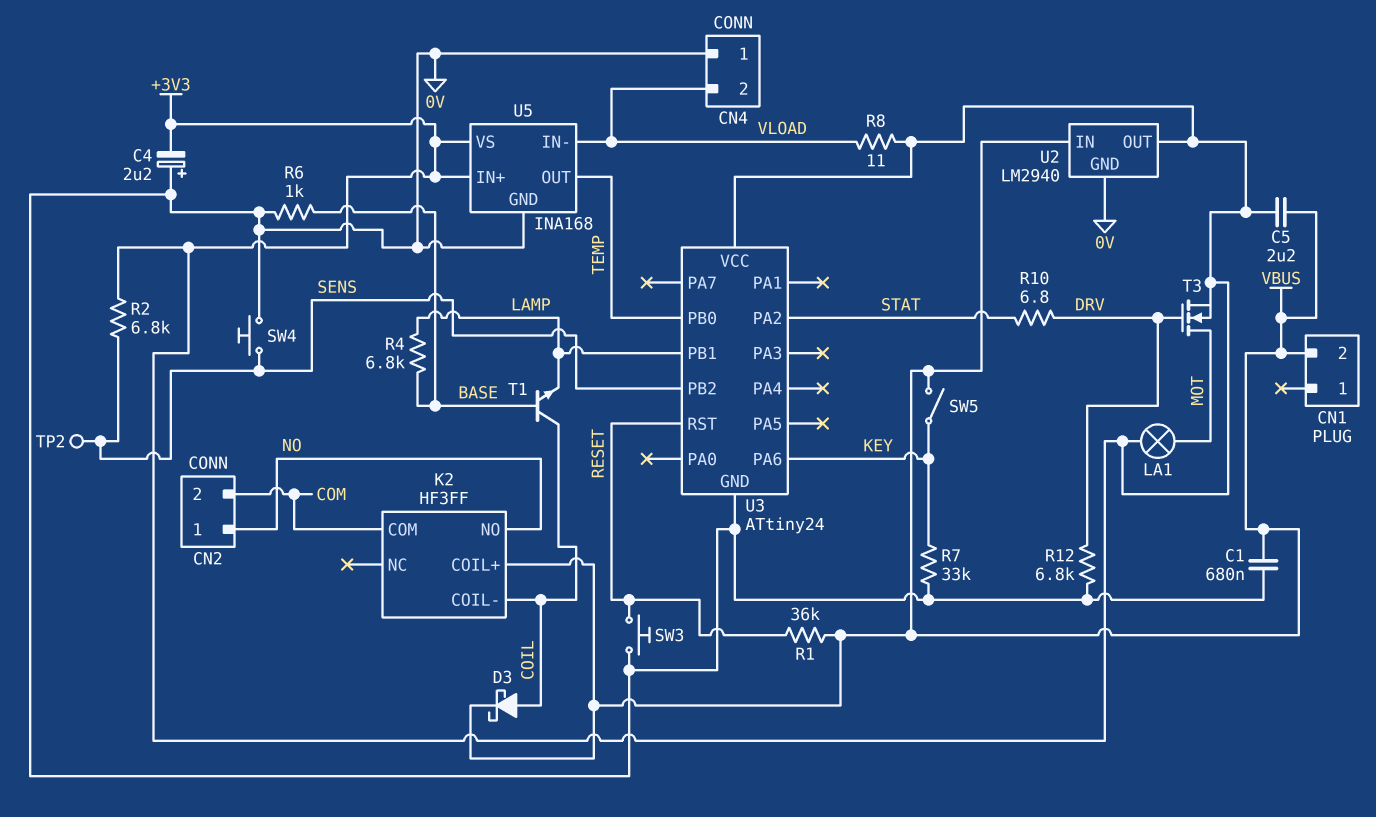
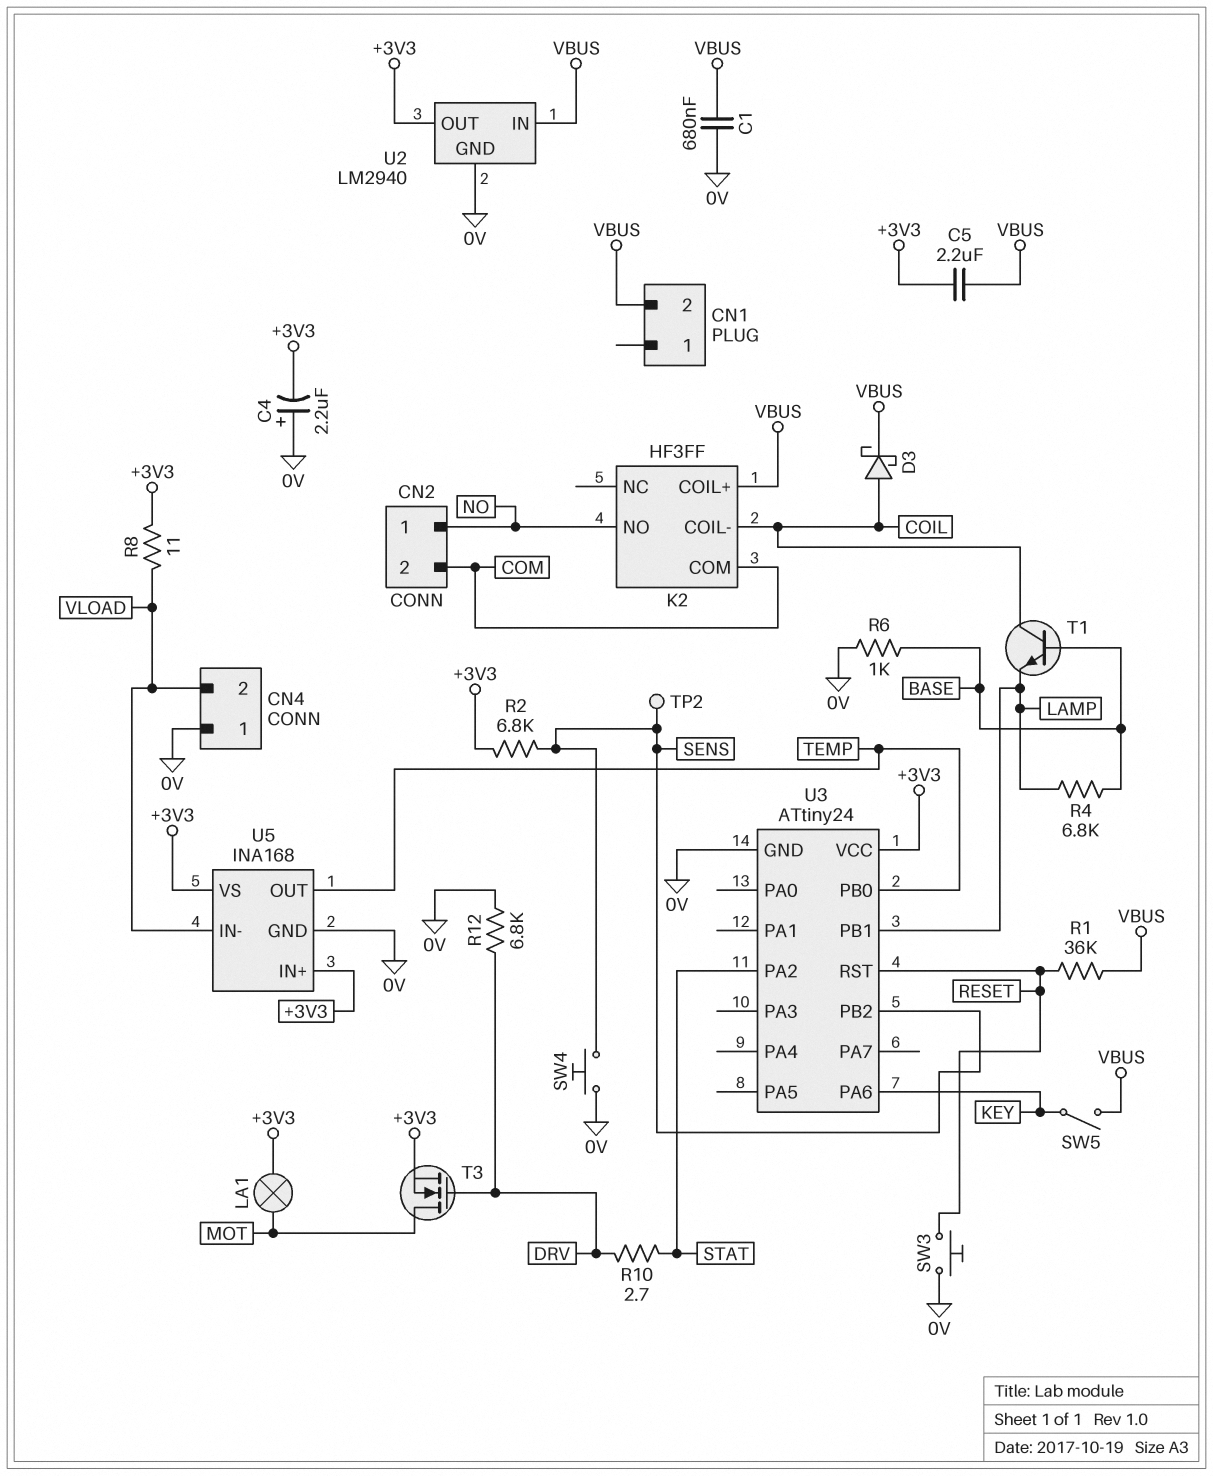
R7: 33k (0V, KEY) -> none
R10: 6.8 (DRV, STAT) -> 2.7 (DRV, STAT)

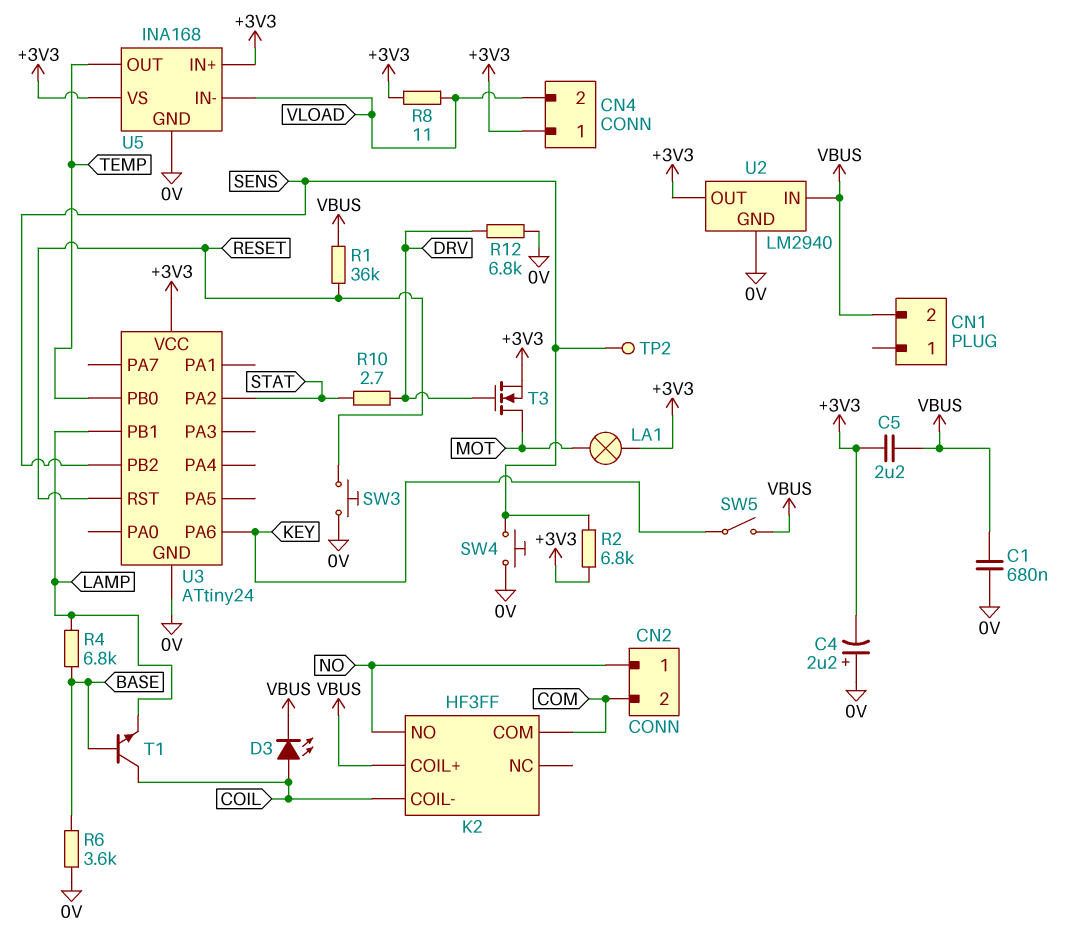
CN4 pin 1: 0V -> +3V3
D3: schottky (A COIL, K VBUS) -> LED (A COIL, K VBUS)
R6: 1k (0V, BASE) -> 3.6k (0V, BASE)

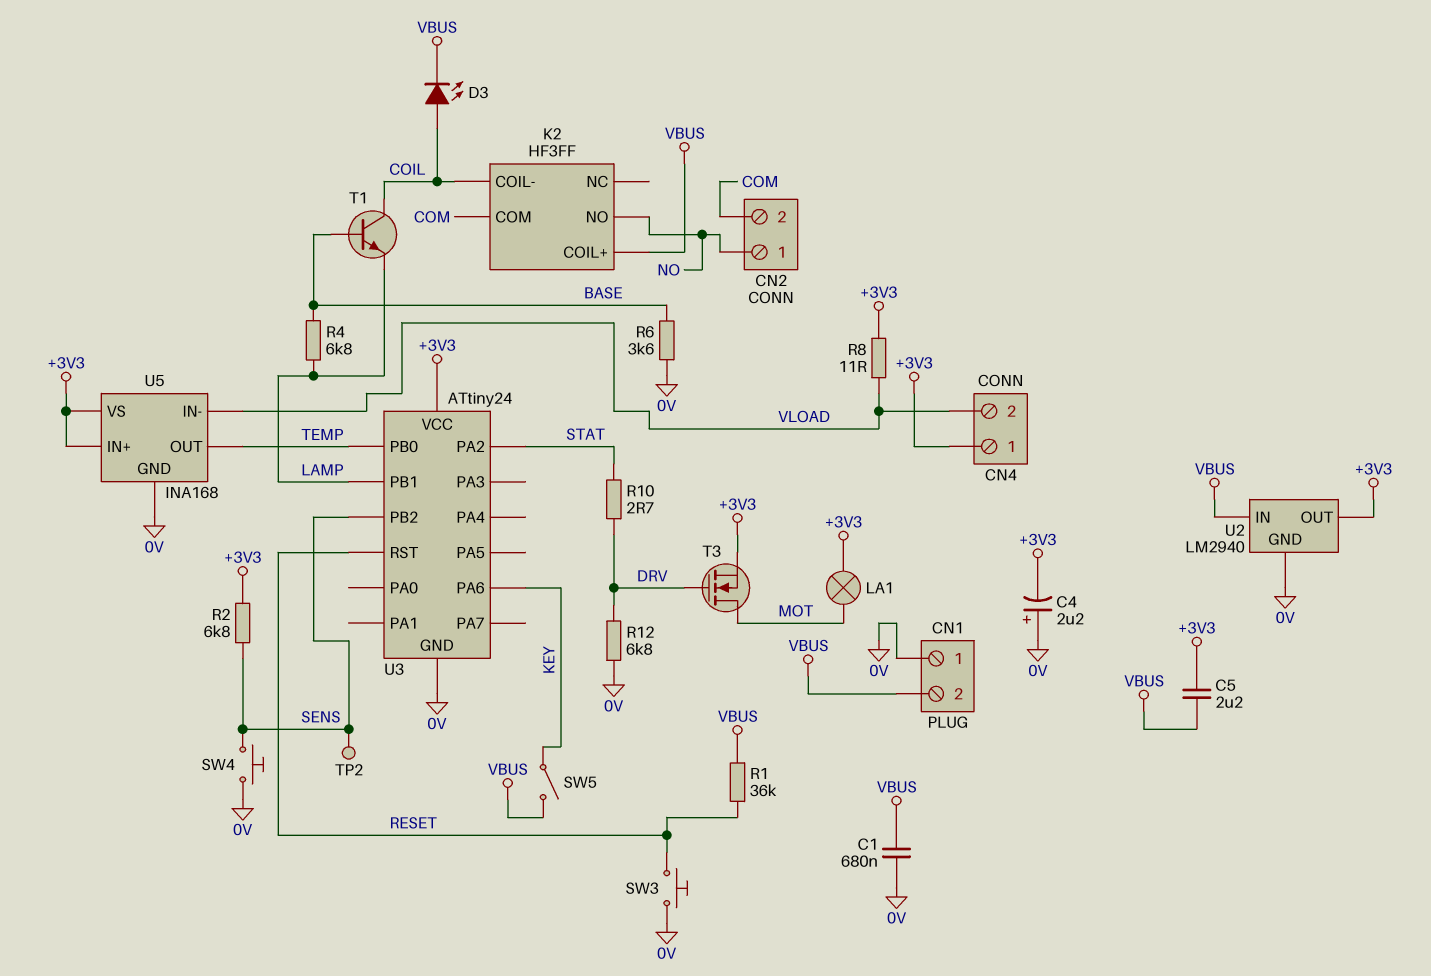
CN1 pin 1: none -> 0V

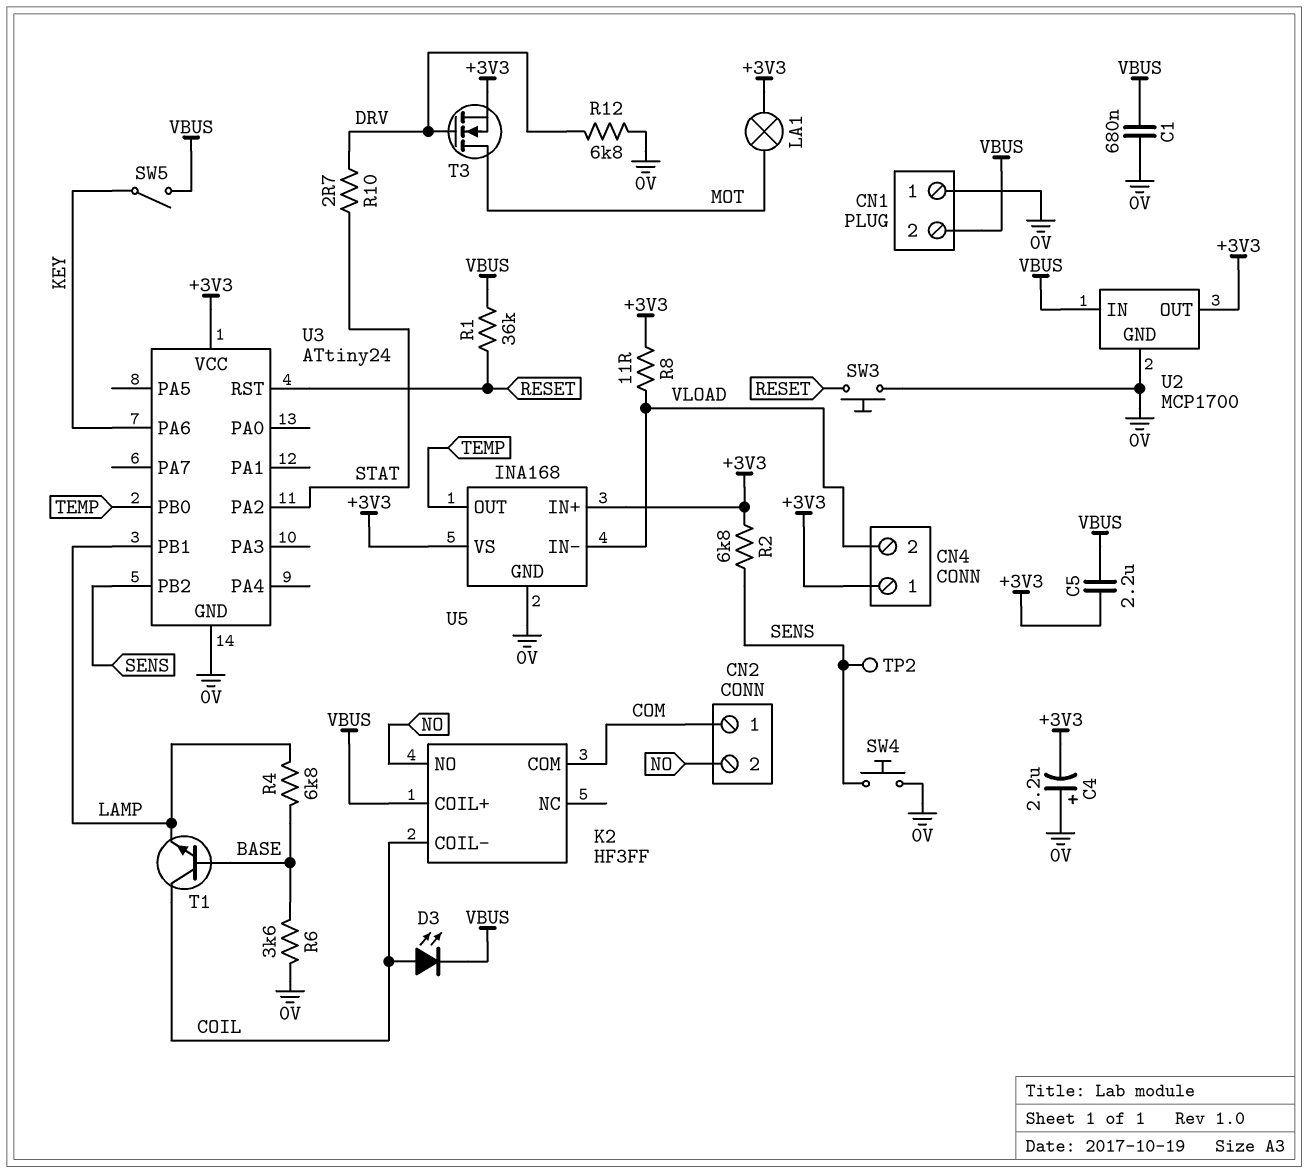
CN2 pin 1: NO -> COM
CN2 pin 2: COM -> NO
U2: LM2940 -> MCP1700

